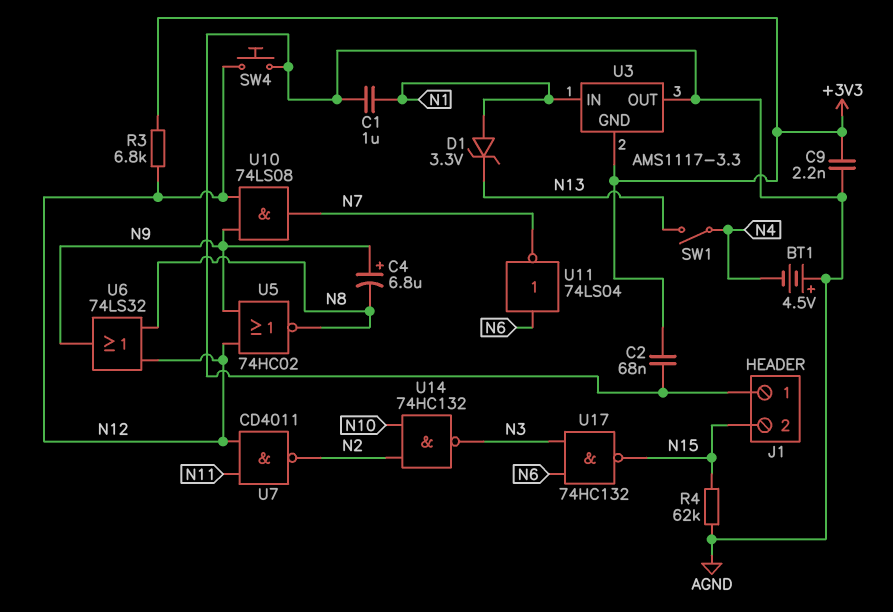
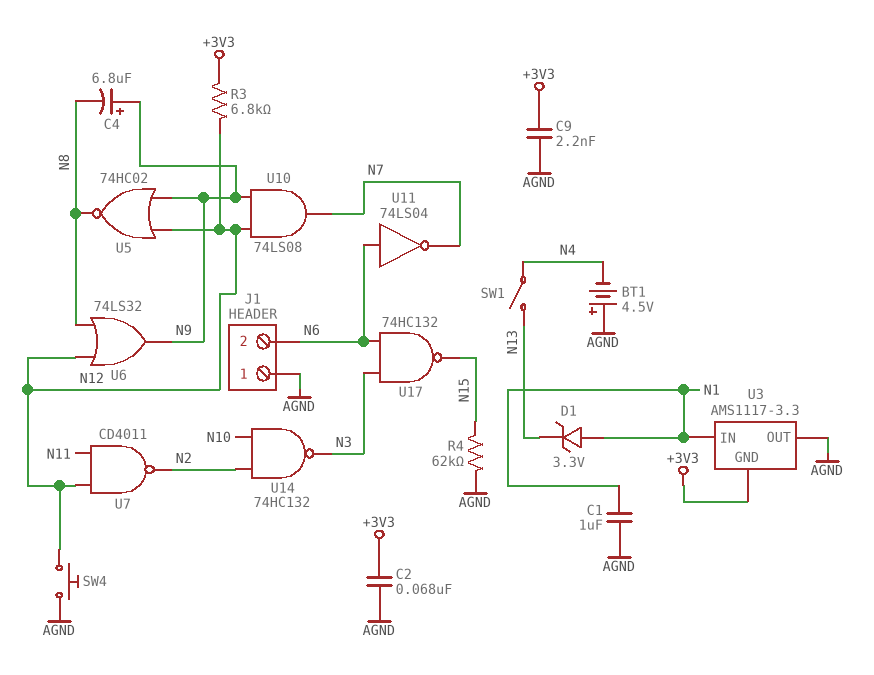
J1 pin 2: N15 -> N6

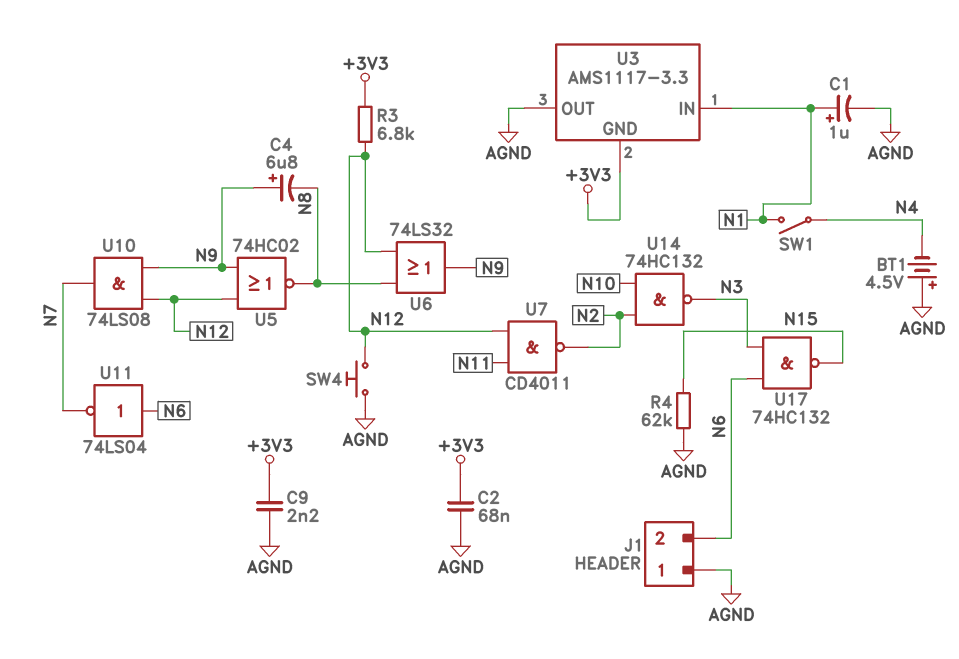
C1: 1uF (AGND, N1) -> 1uF (plus N1, minus AGND)
D1: zener 3.3V (A N1, K N13) -> none
SW1: switch (N4, N13) -> switch (N1, N4)

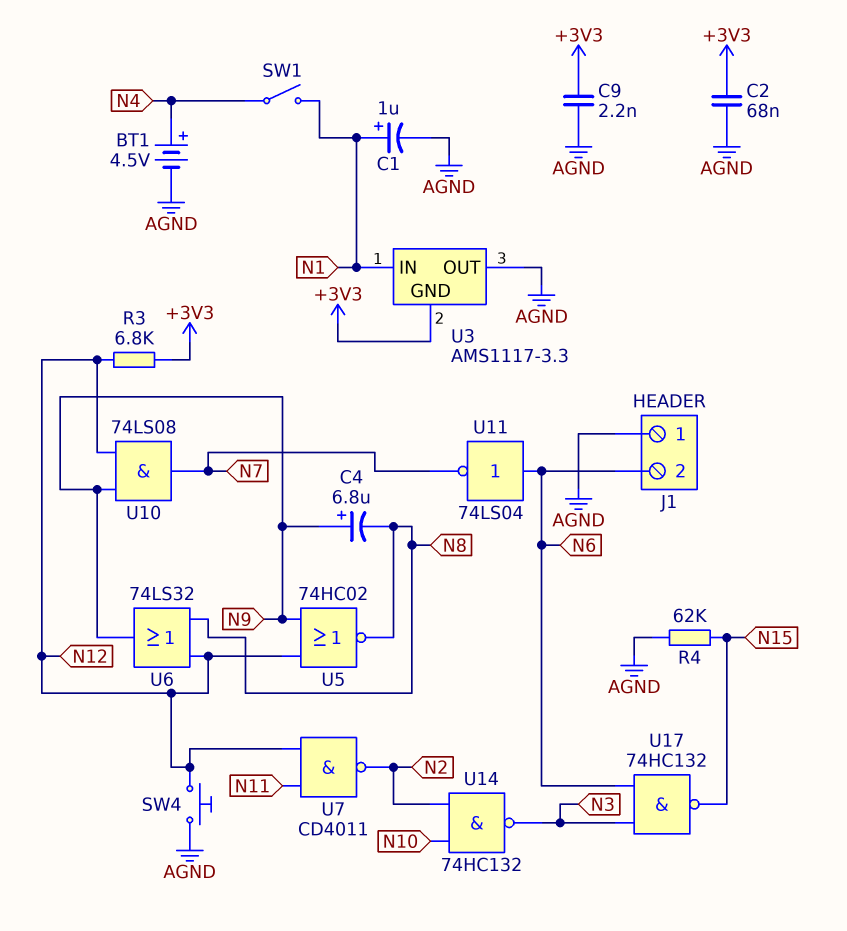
BT1: 4.5V (plus AGND, minus N4) -> 4.5V (plus N4, minus AGND)

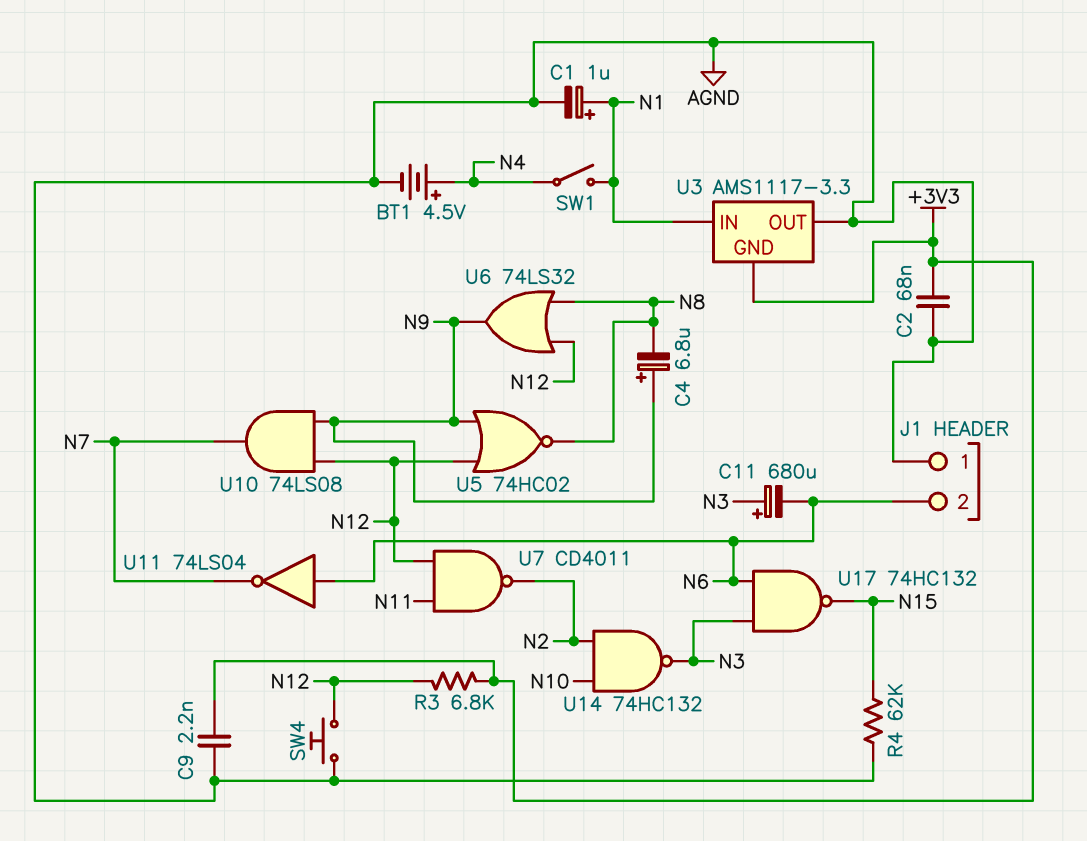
C11: none -> 680uF (plus N3, minus N6)

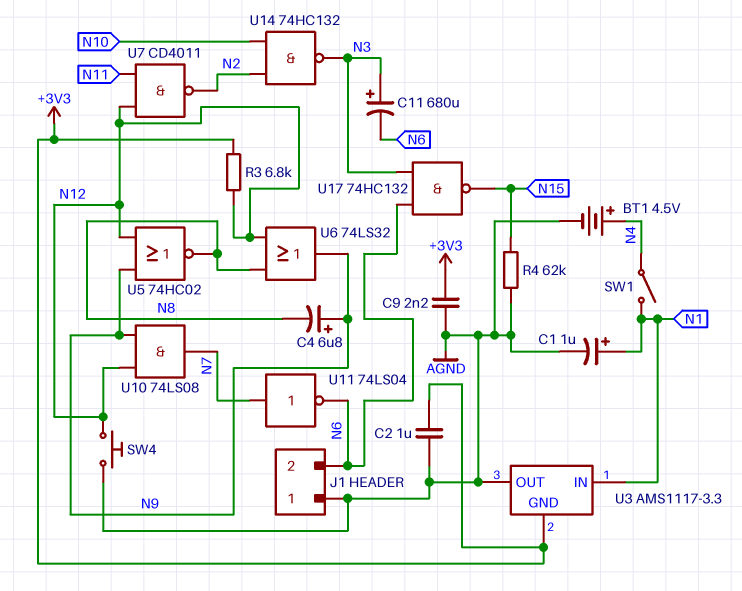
C2: 68nF (+3V3, AGND) -> 1uF (+3V3, AGND)
U11: NOT 74LS04 (in N6, out N7) -> NOT 74LS04 (in N7, out N6)

